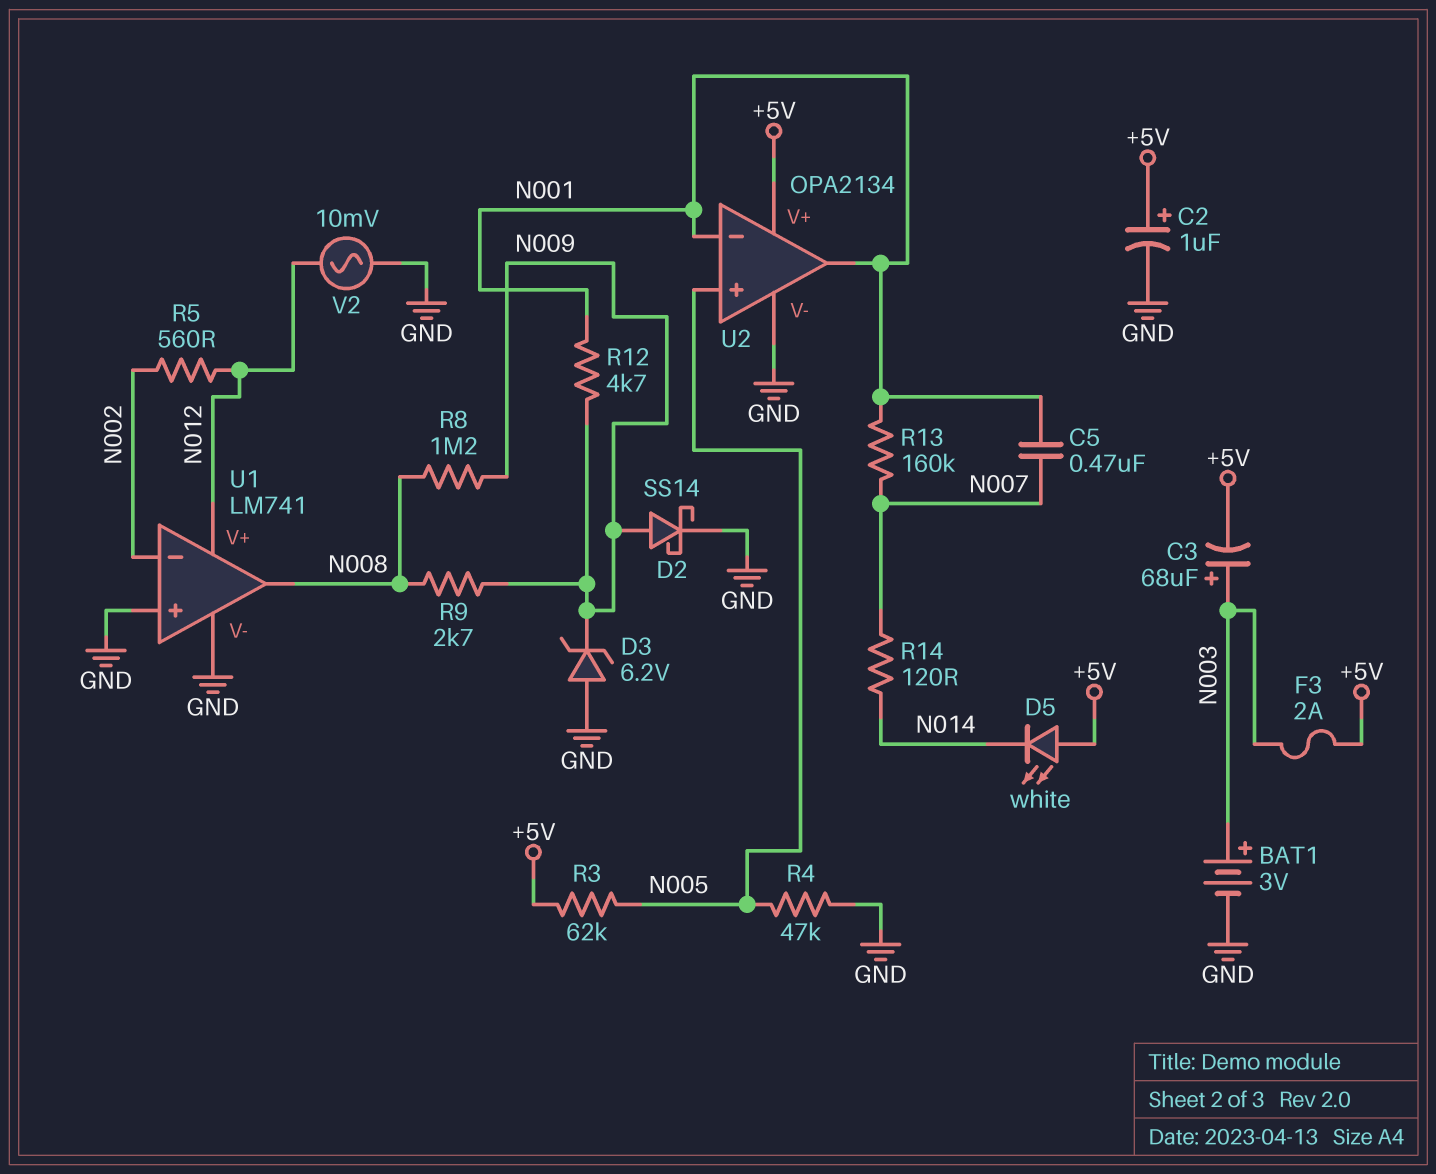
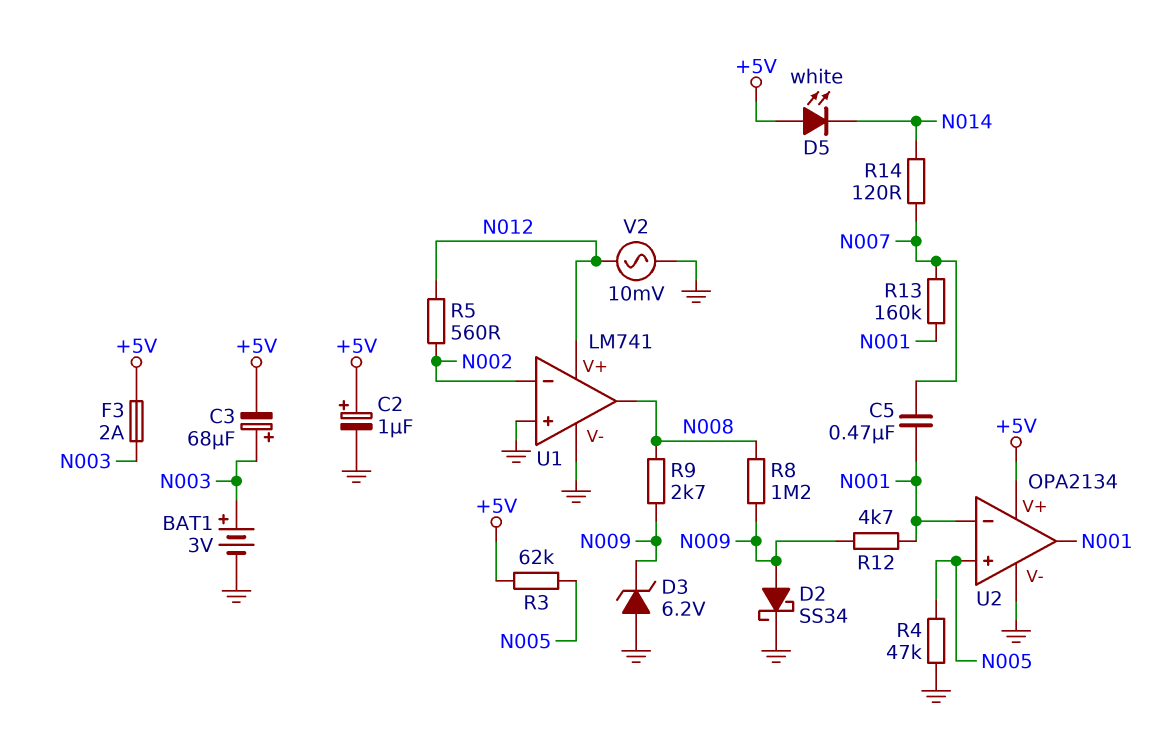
D2: schottky SS14 (A N009, K GND) -> schottky SS34 (A N009, K GND)

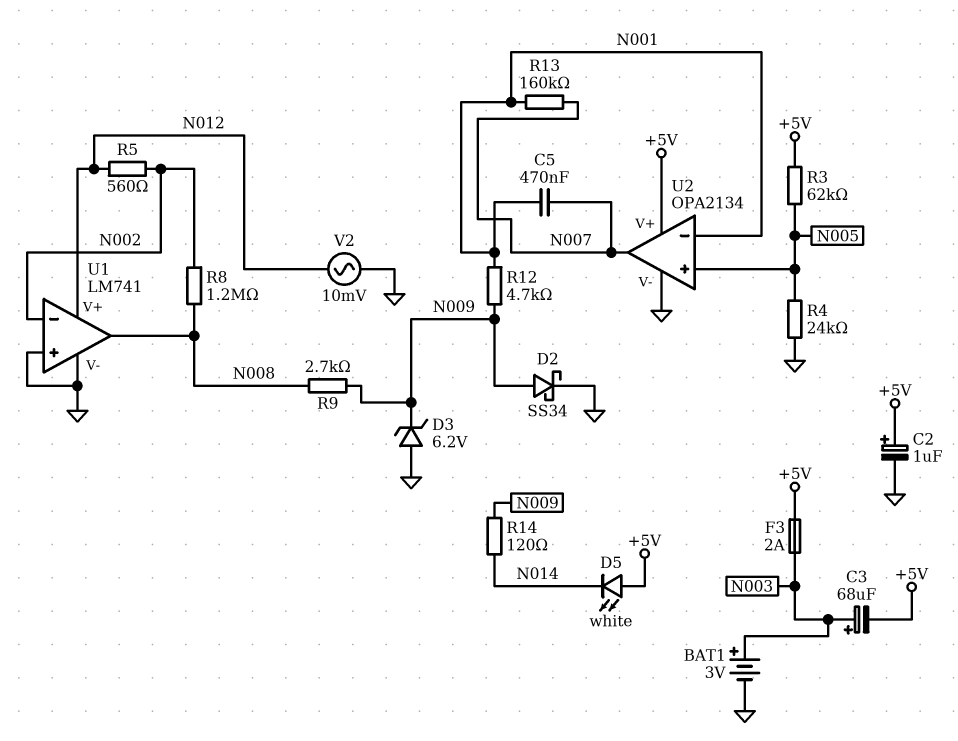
R4: 47k (GND, N005) -> 24k (GND, N005)
R8: 1.2M (N008, N009) -> 1.2M (N002, N008)
R14: 120 (N007, N014) -> 120 (N009, N014)
U2 pin out: N001 -> N007

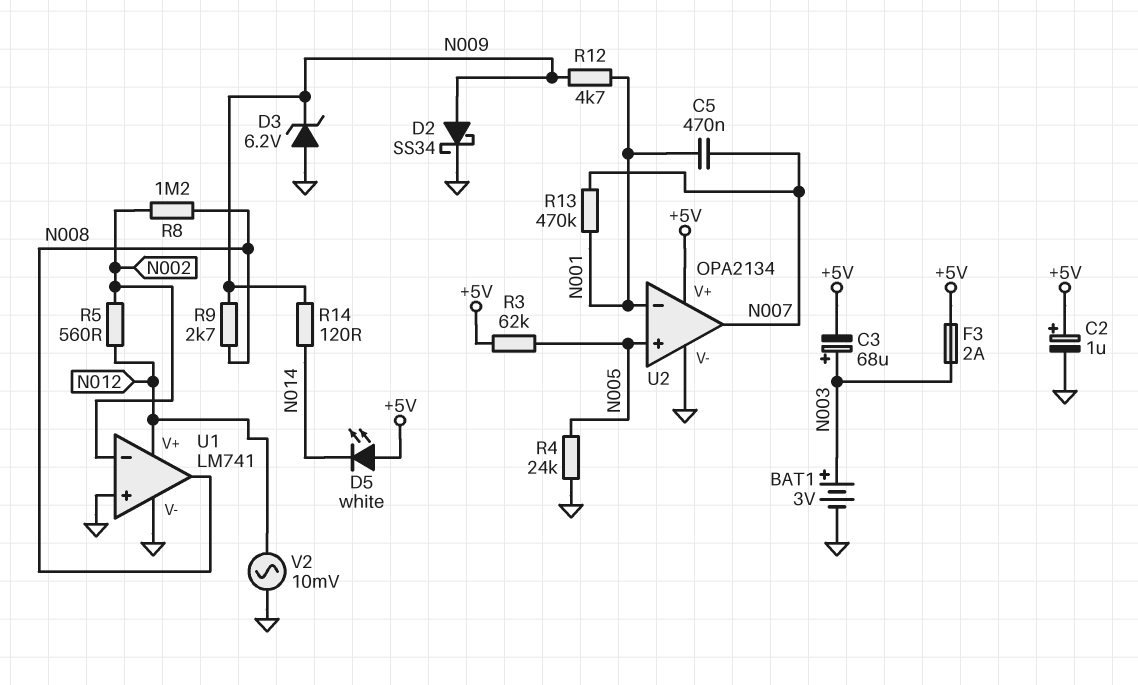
R13: 160k (N001, N007) -> 470k (N001, N007)

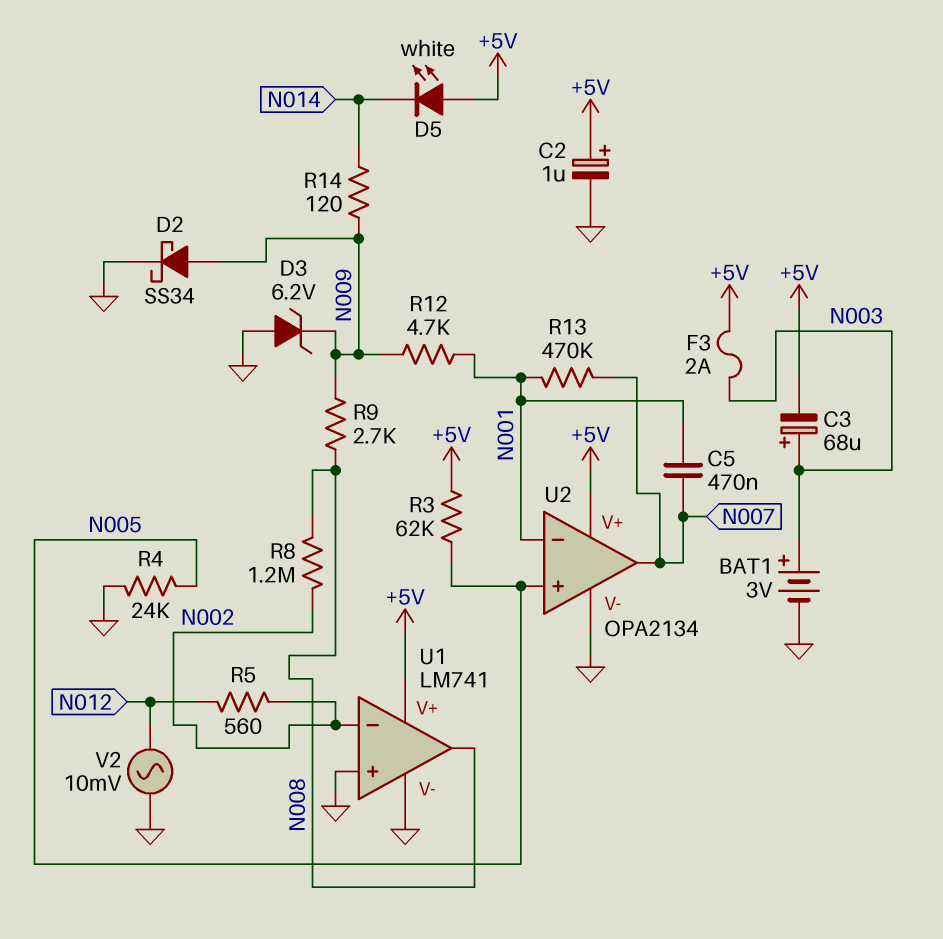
U1 pin V+: N012 -> +5V

